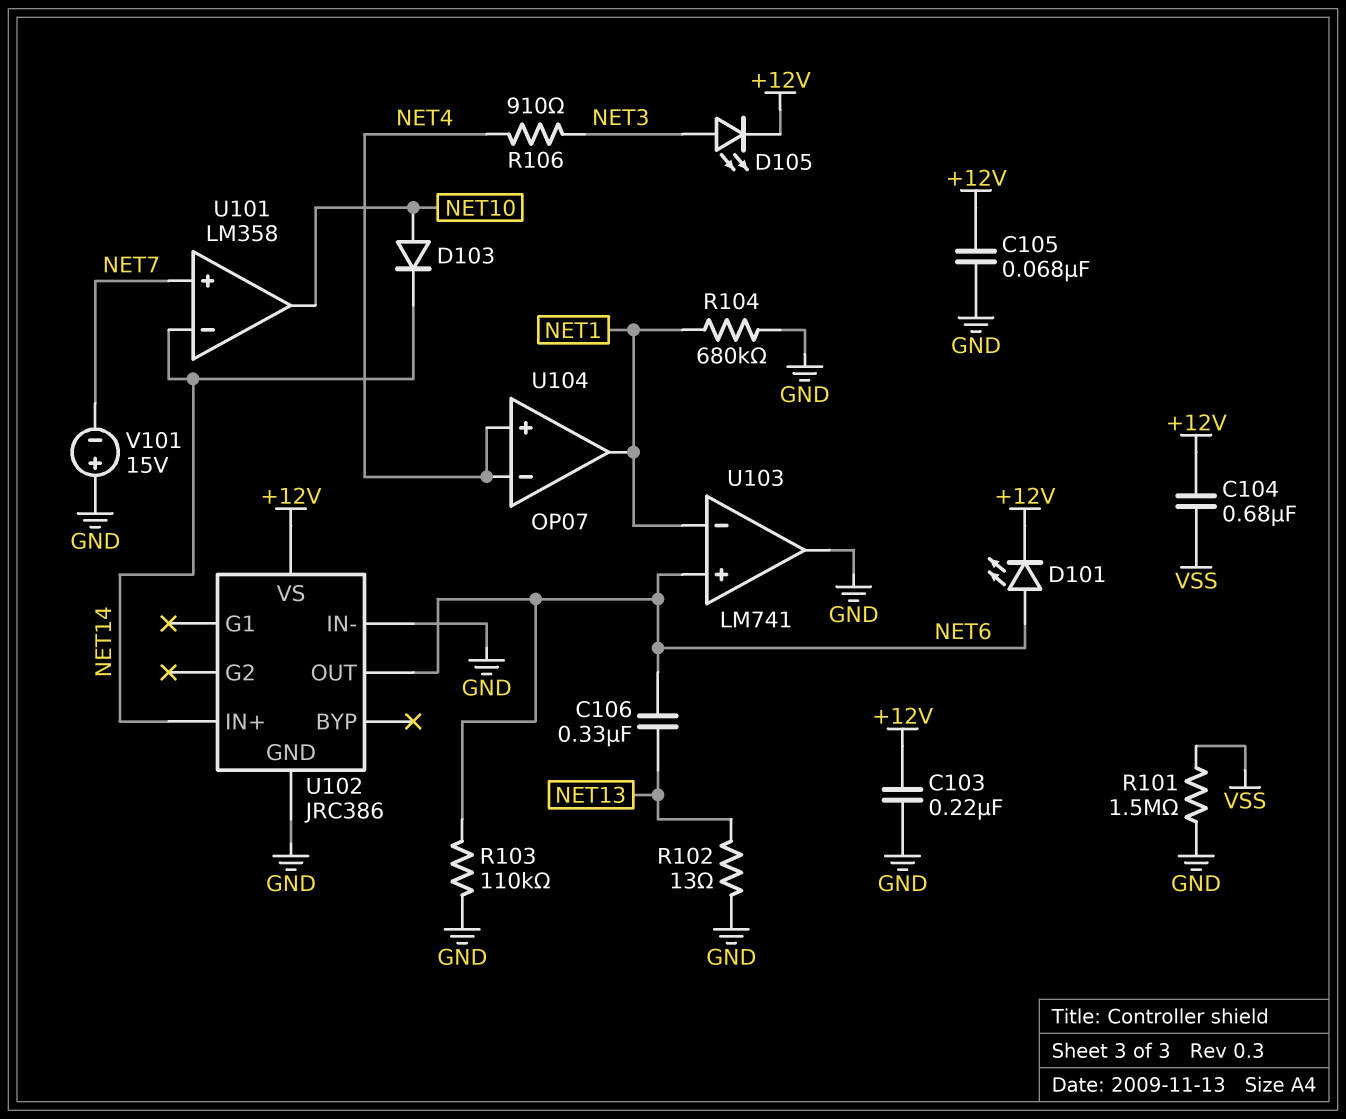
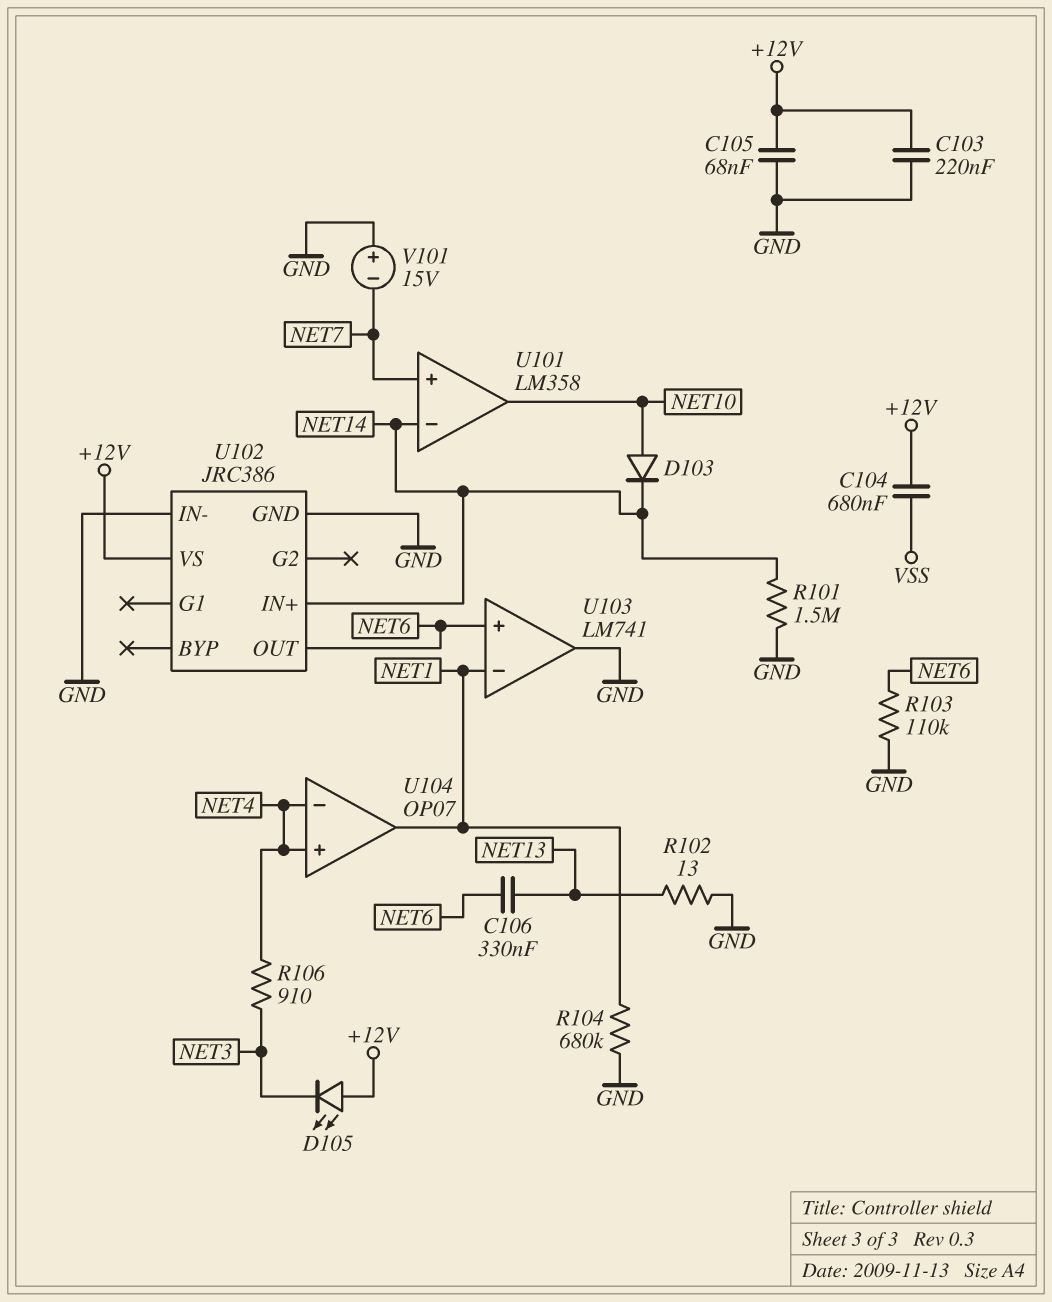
D101: LED (A NET6, K +12V) -> none
D105: LED (A NET3, K +12V) -> LED (A +12V, K NET3)
R101: 1.5M (GND, VSS) -> 1.5M (GND, NET14)

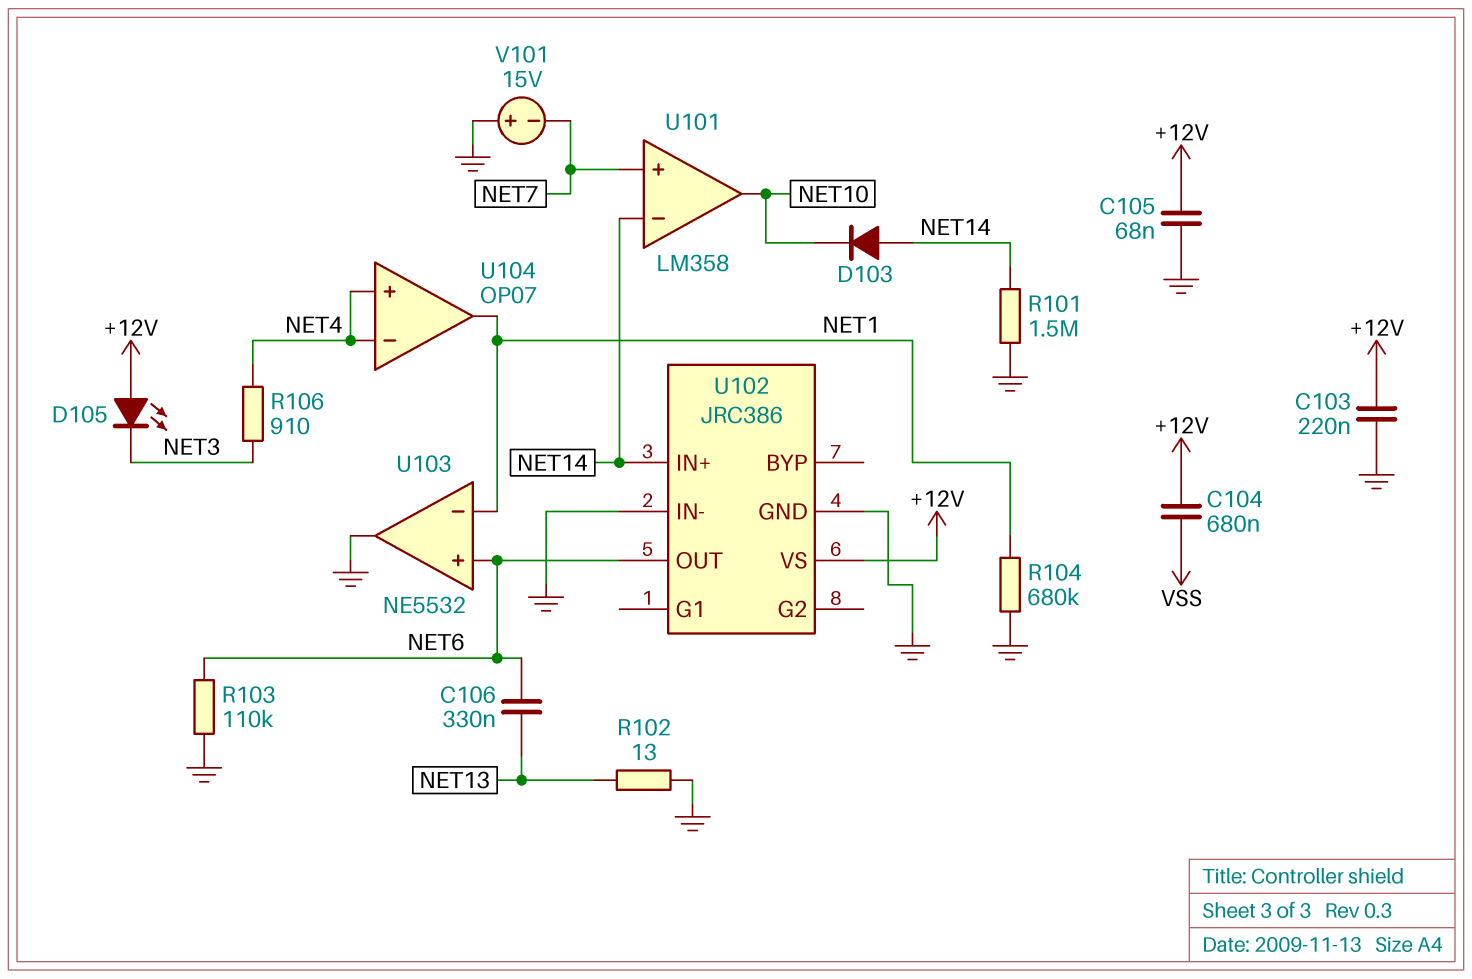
D103: diode (A NET10, K NET14) -> diode (A NET14, K NET10)
U103: LM741 -> NE5532

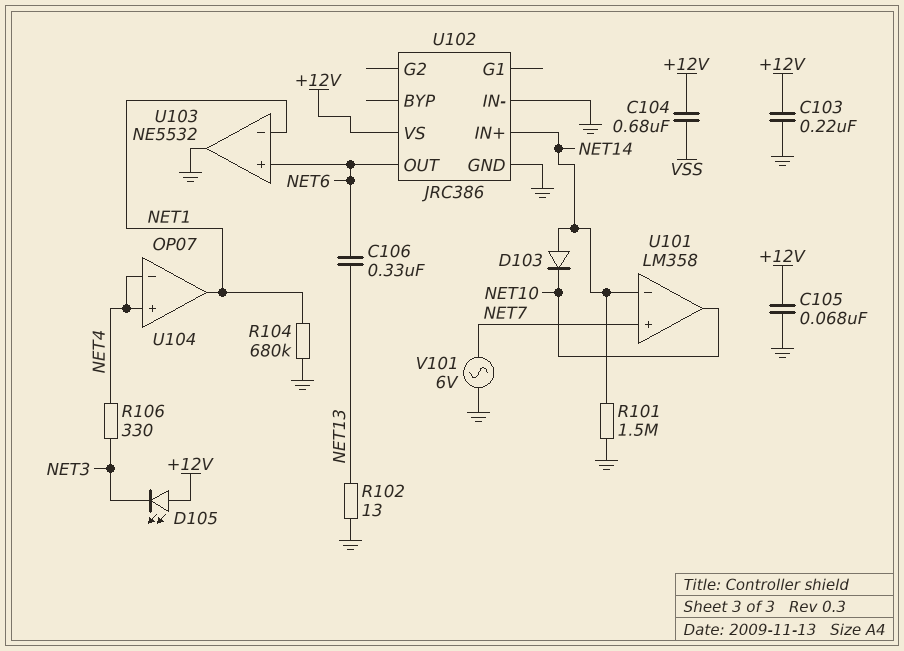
R103: 110k (GND, NET6) -> none
R106: 910 (NET3, NET4) -> 330 (NET3, NET4)
V101: 15V (plus GND, minus NET7) -> AC 6V (GND, NET7)

